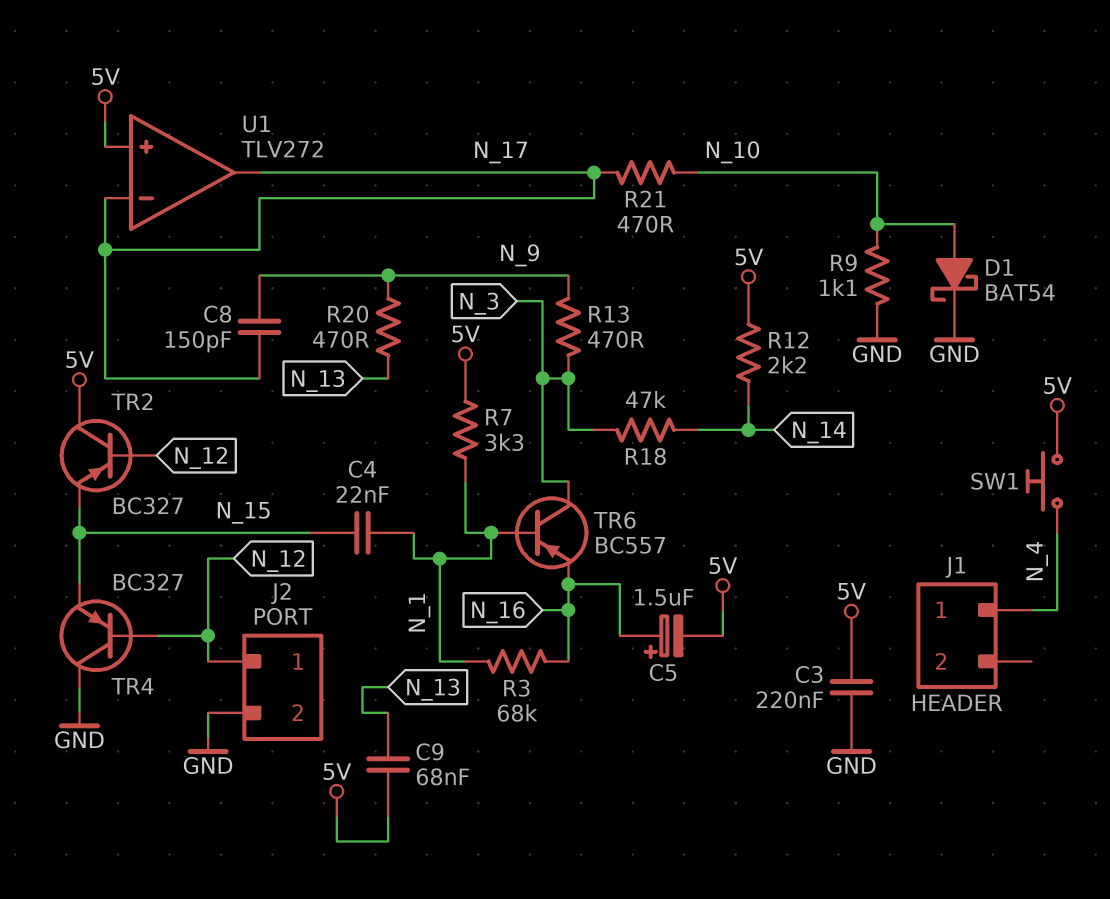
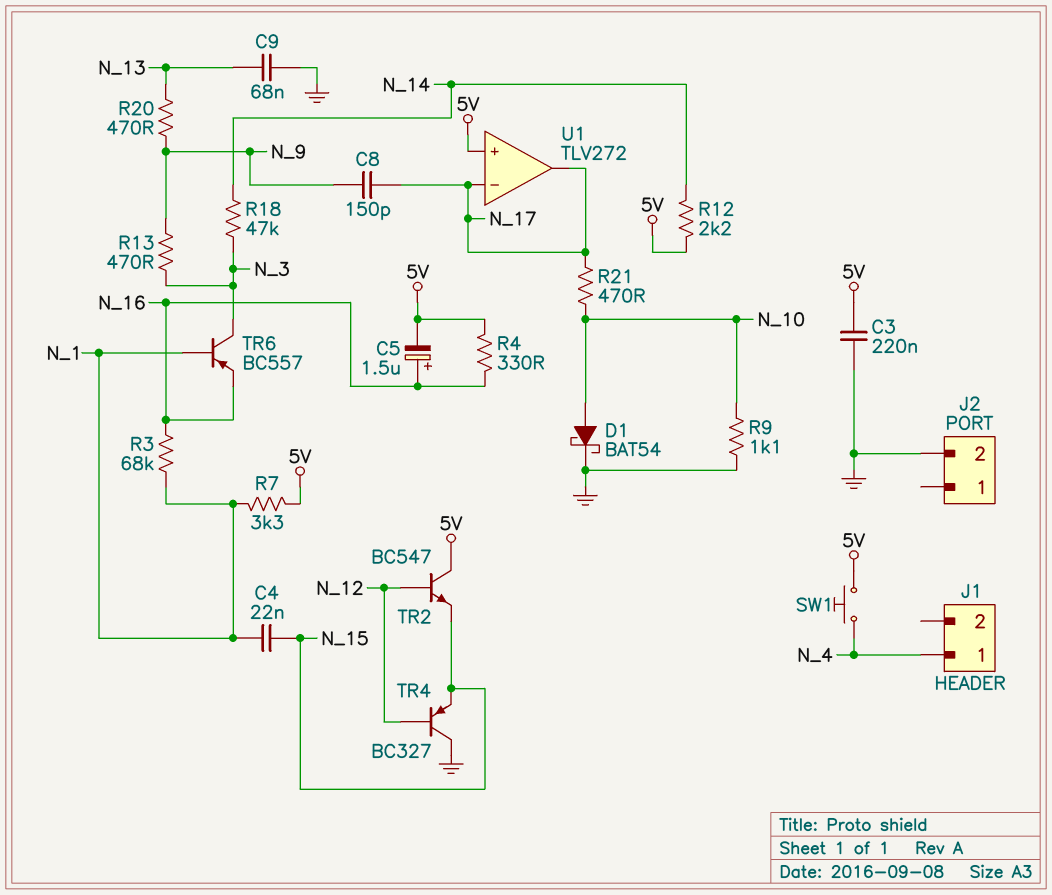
C9: 68nF (5V, N_13) -> 68nF (GND, N_13)
J2 pin 1: N_12 -> none
R4: none -> 330 (5V, N_16)
TR2: PNP BC327 (B N_12, C 5V, E N_15) -> NPN BC547 (B N_12, C 5V, E N_15)

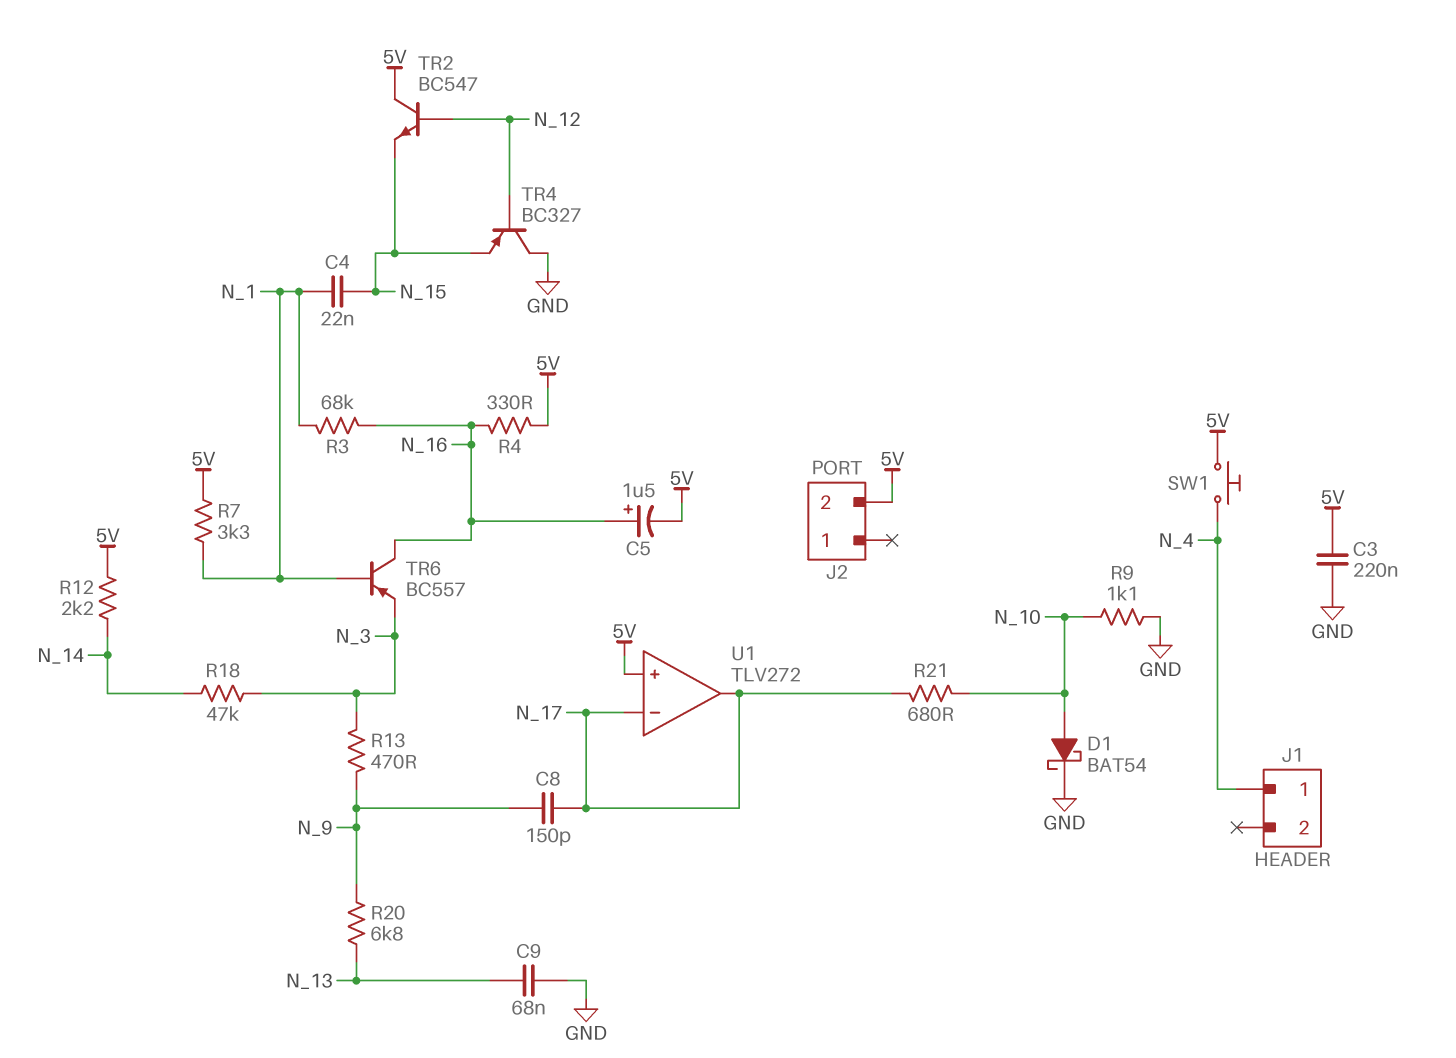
J2 pin 2: GND -> 5V
R20: 470 (N_9, N_13) -> 6.8k (N_9, N_13)
R21: 470 (N_10, N_17) -> 680 (N_10, N_17)
TR6: PNP BC557 (B N_1, C N_3, E N_16) -> PNP BC557 (B N_1, C N_16, E N_3)

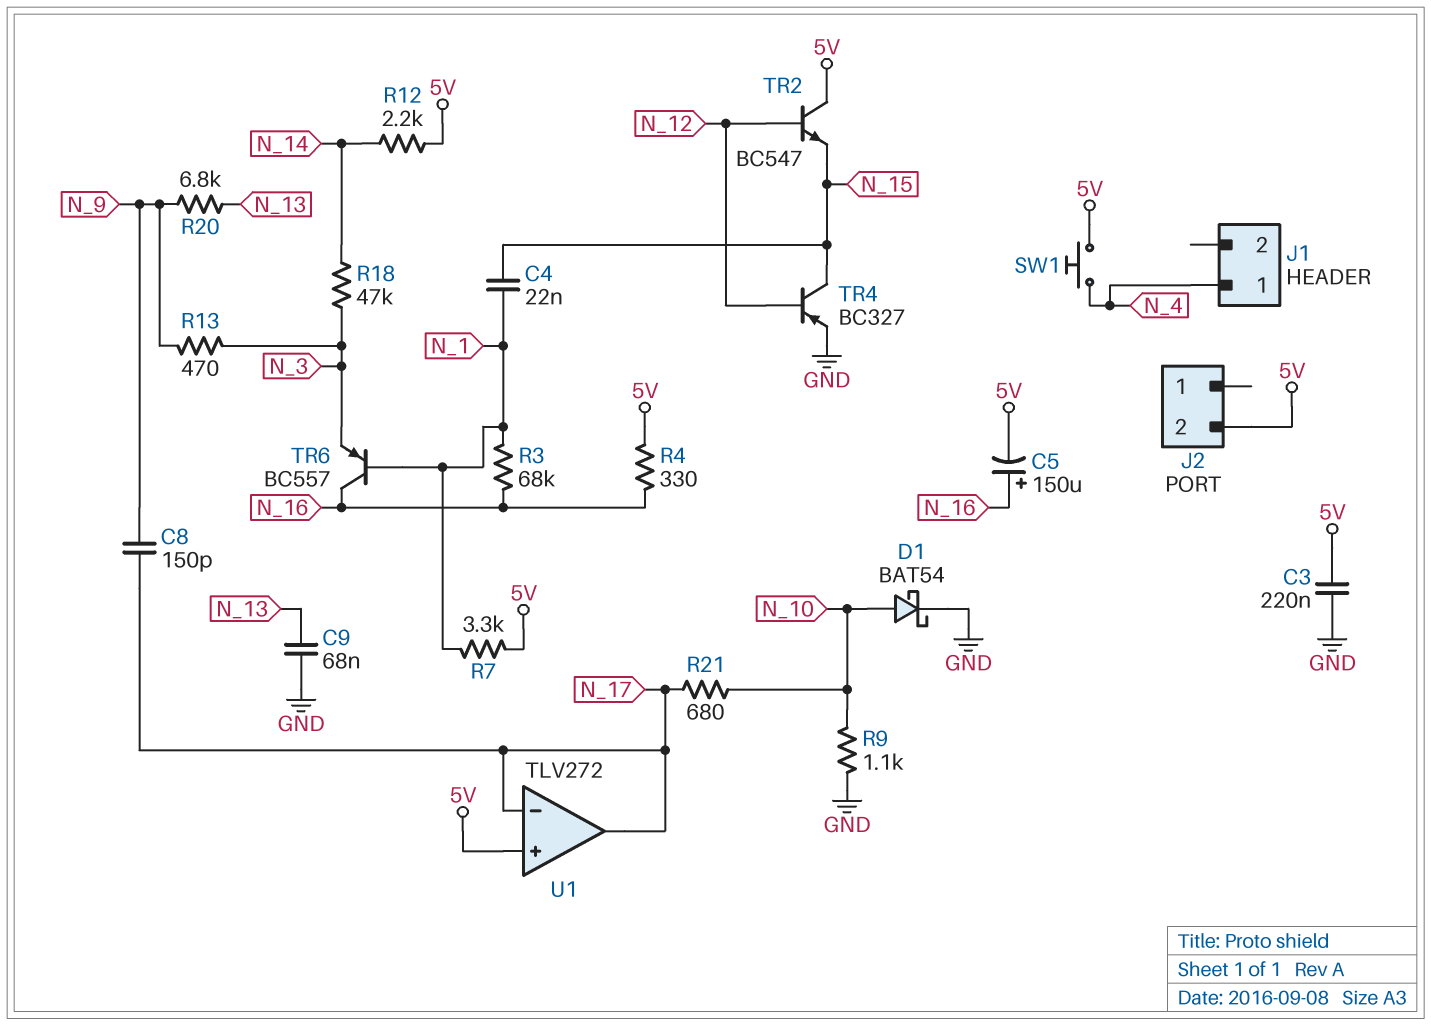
C5: 1.5uF (plus N_16, minus 5V) -> 150uF (plus N_16, minus 5V)
TR4: PNP BC327 (B N_12, C GND, E N_15) -> PNP BC327 (B N_12, C N_15, E GND)

